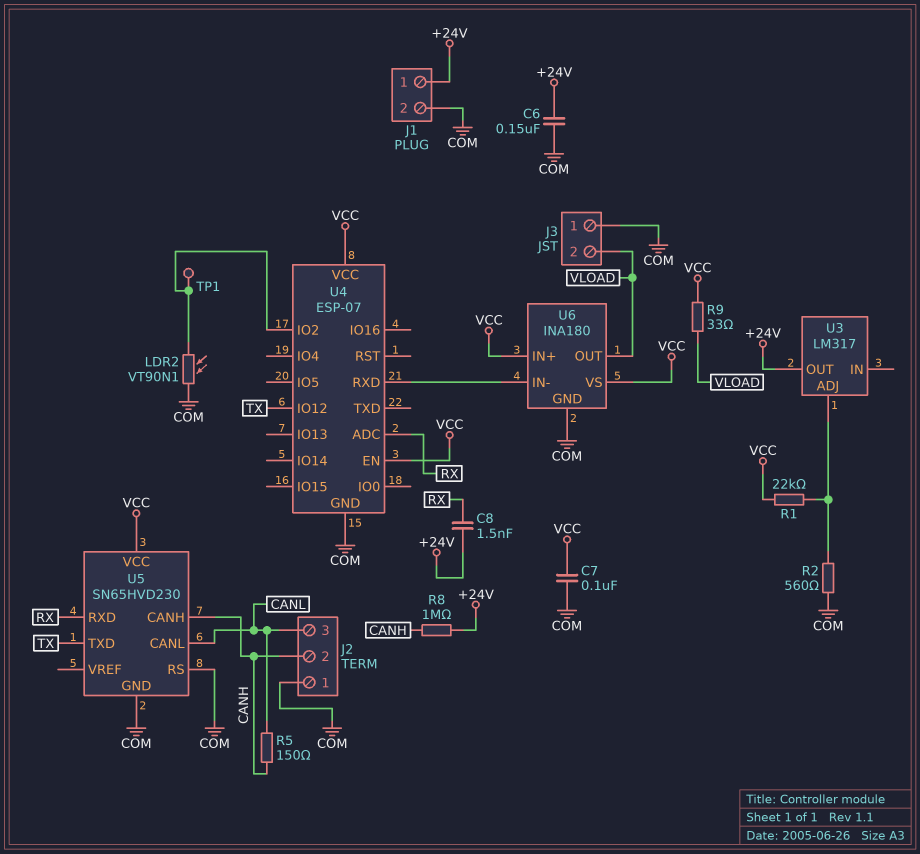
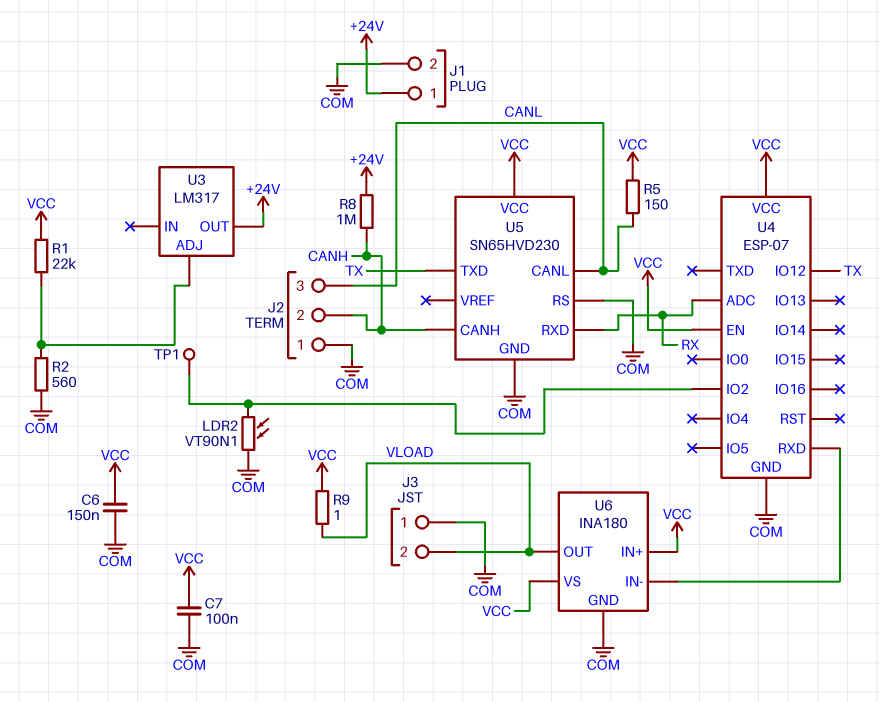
C6: 150nF (+24V, COM) -> 150nF (COM, VCC)
C8: 1.5nF (+24V, RX) -> none
R5: 150 (CANH, CANL) -> 150 (CANL, VCC)
R9: 33 (VCC, VLOAD) -> 1 (VCC, VLOAD)

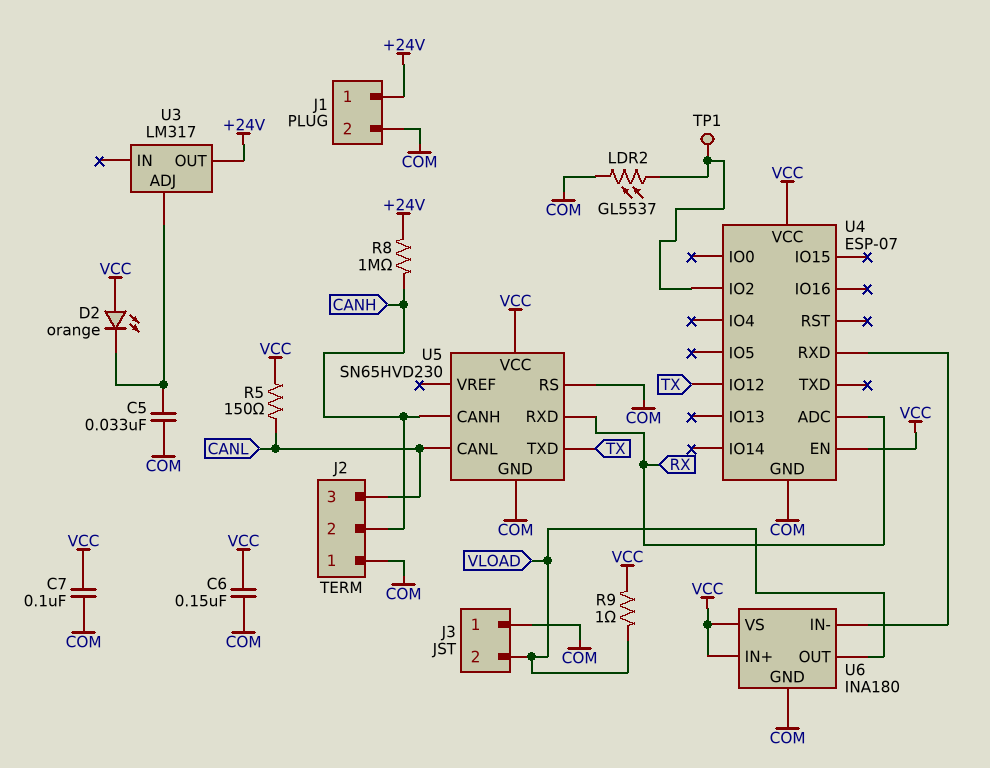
C5: none -> 33nF (COM, U3/ADJ)
D2: none -> LED orange (A VCC, K U3/ADJ)
LDR2: VT90N1 (COM, U4/IO2) -> GL5537 (COM, U4/IO2)
R1: 22k (U3/ADJ, VCC) -> none
R2: 560 (COM, U3/ADJ) -> none

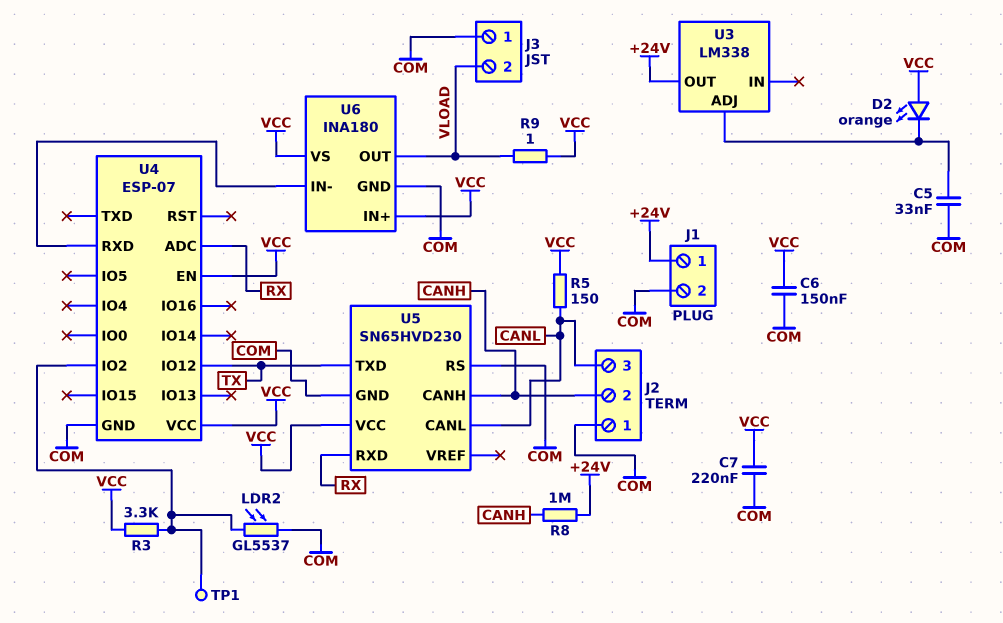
C7: 100nF (COM, VCC) -> 220nF (COM, VCC)
R3: none -> 3.3k (U4/IO2, VCC)
U3: LM317 -> LM338

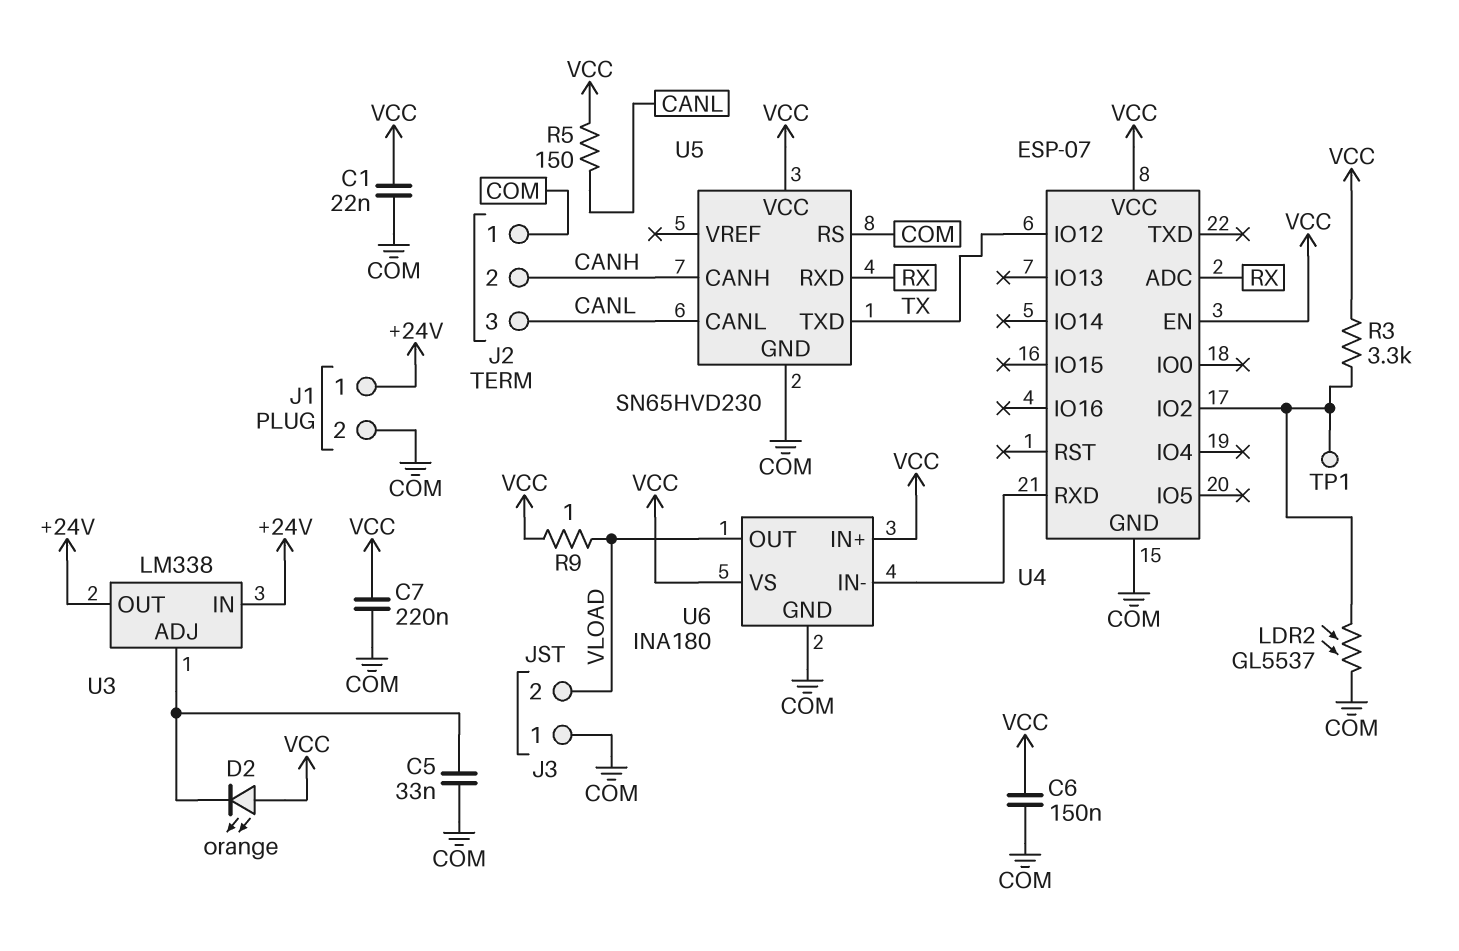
C1: none -> 22nF (COM, VCC)
R8: 1M (+24V, CANH) -> none
U3 pin IN: none -> +24V

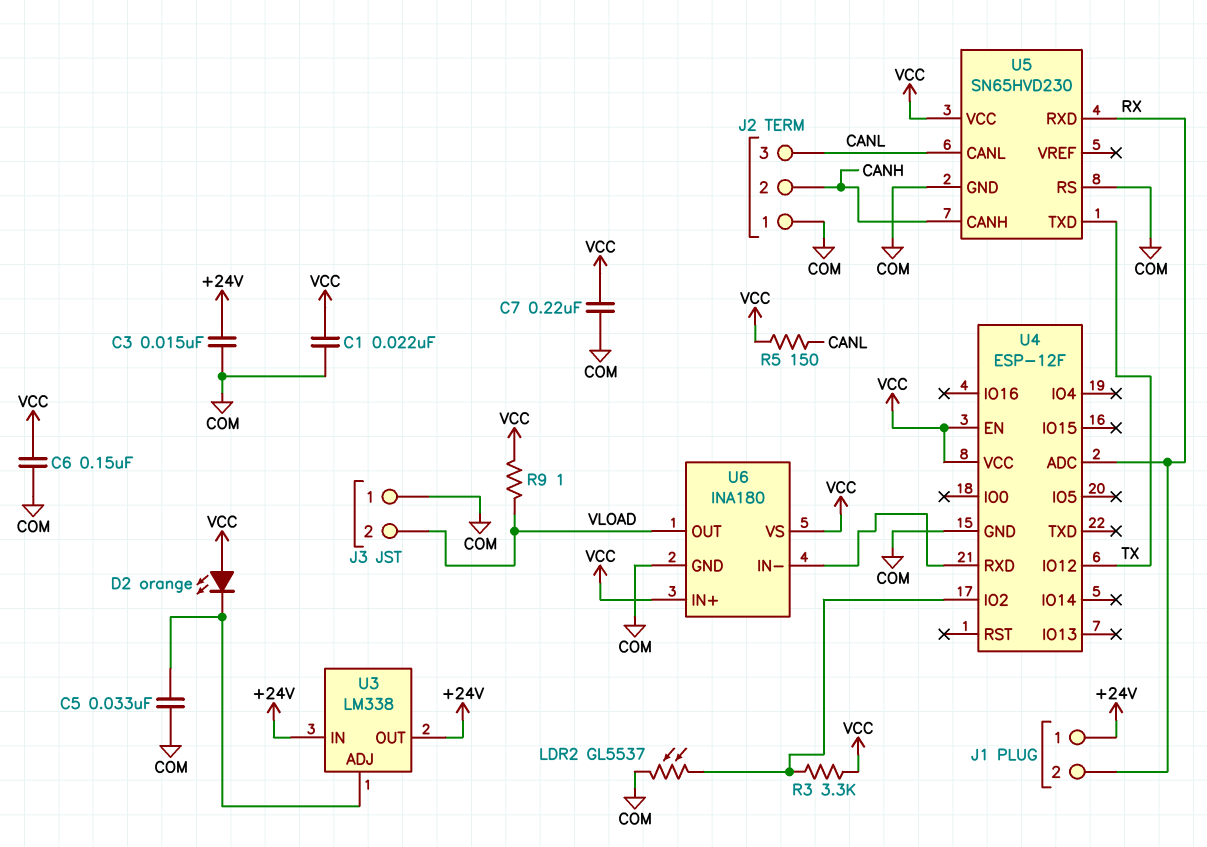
C3: none -> 15nF (+24V, COM)
J1 pin 2: COM -> RX
TP1: test point (U4/IO2) -> none
U4: ESP-07 -> ESP-12F

